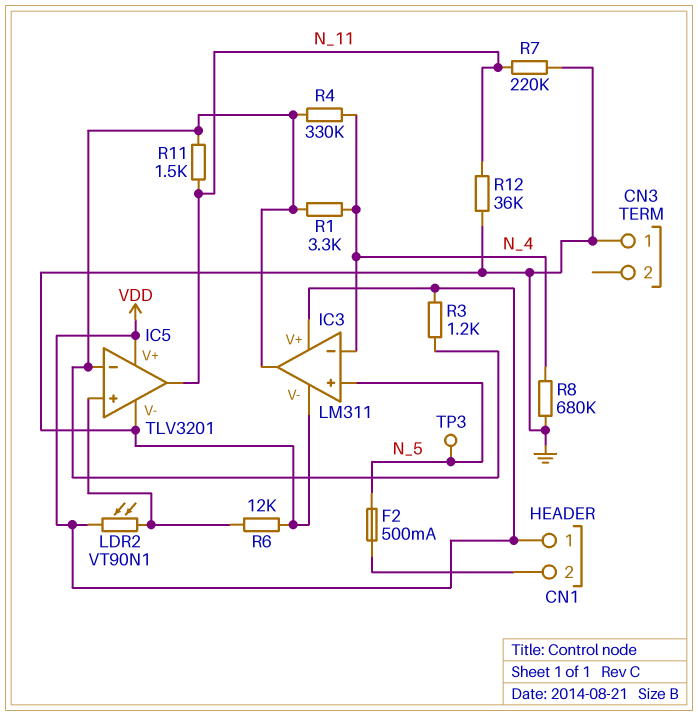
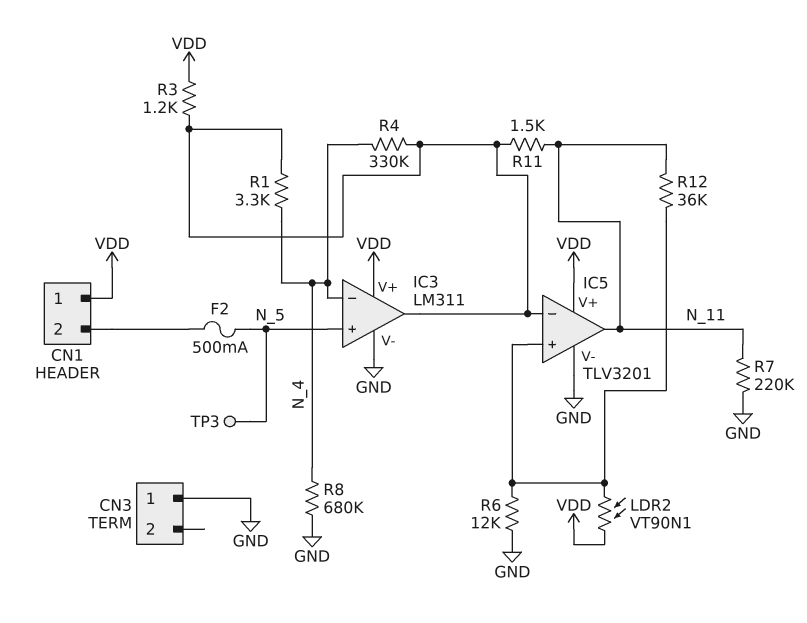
R12: 36k (GND, N_11) -> 36k (IC5/in+, N_11)

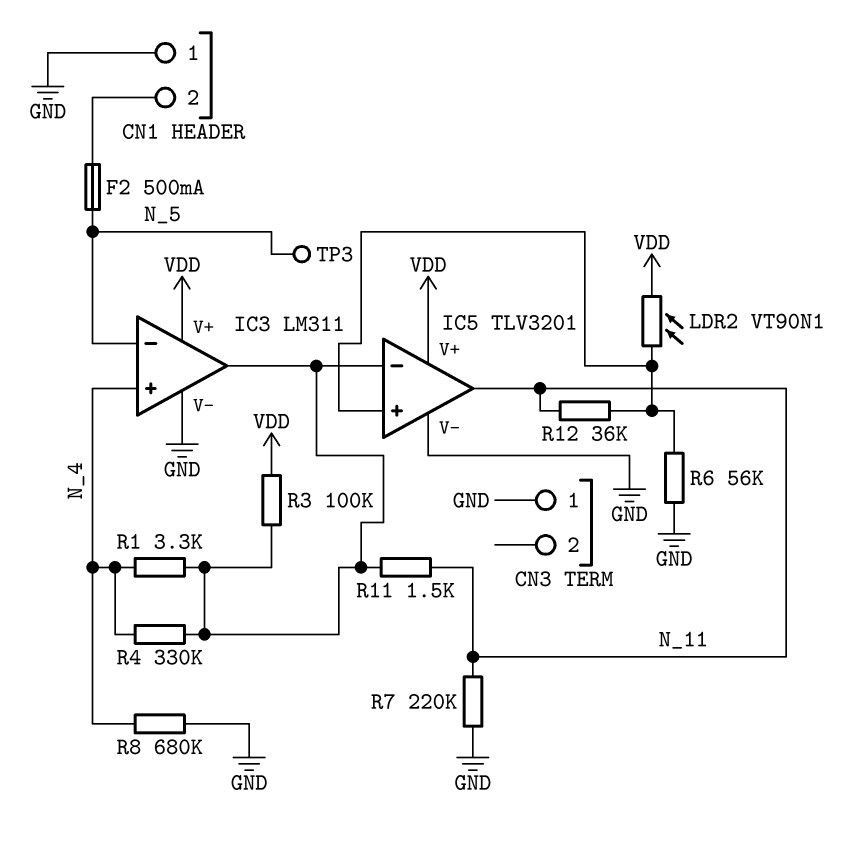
CN1 pin 1: VDD -> GND
IC3 pin in+: N_5 -> N_4
IC3 pin in-: N_4 -> N_5
R3: 1.2k (IC3/out, VDD) -> 100k (IC3/out, VDD)
R6: 12k (GND, IC5/in+) -> 56k (GND, IC5/in+)

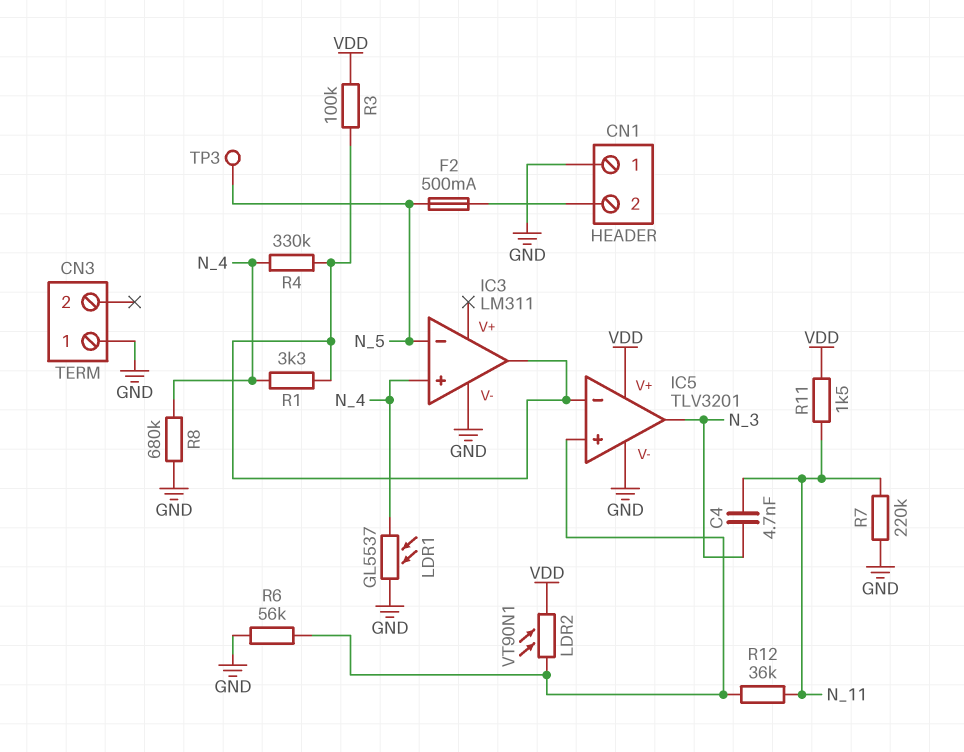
C4: none -> 4.7nF (N_3, N_11)
IC3 pin V+: VDD -> none
IC5 pin out: N_11 -> N_3
LDR1: none -> GL5537 (GND, N_4)
R11: 1.5k (IC3/out, N_11) -> 1.5k (N_11, VDD)

